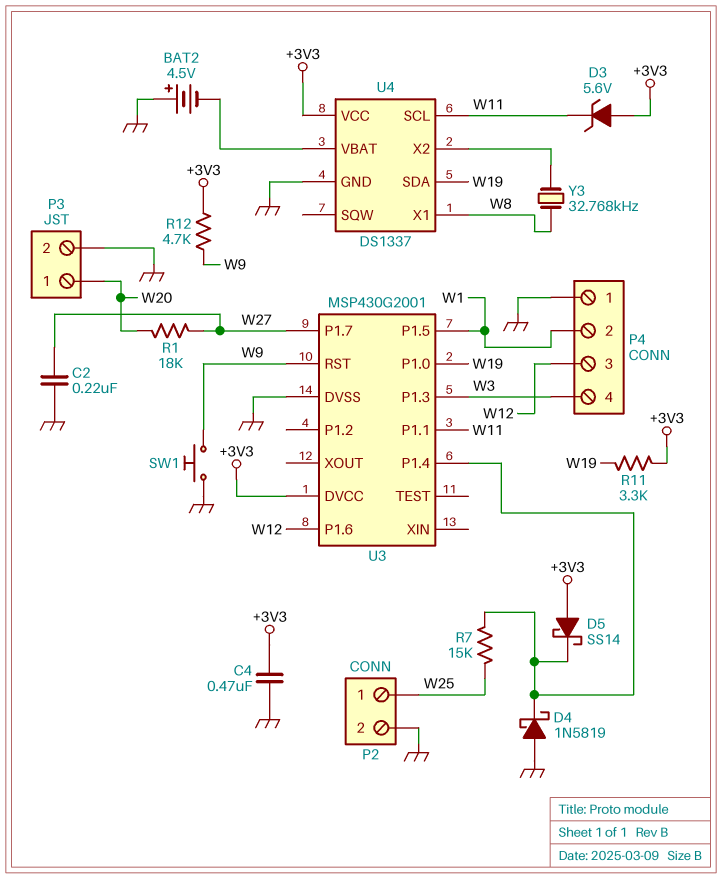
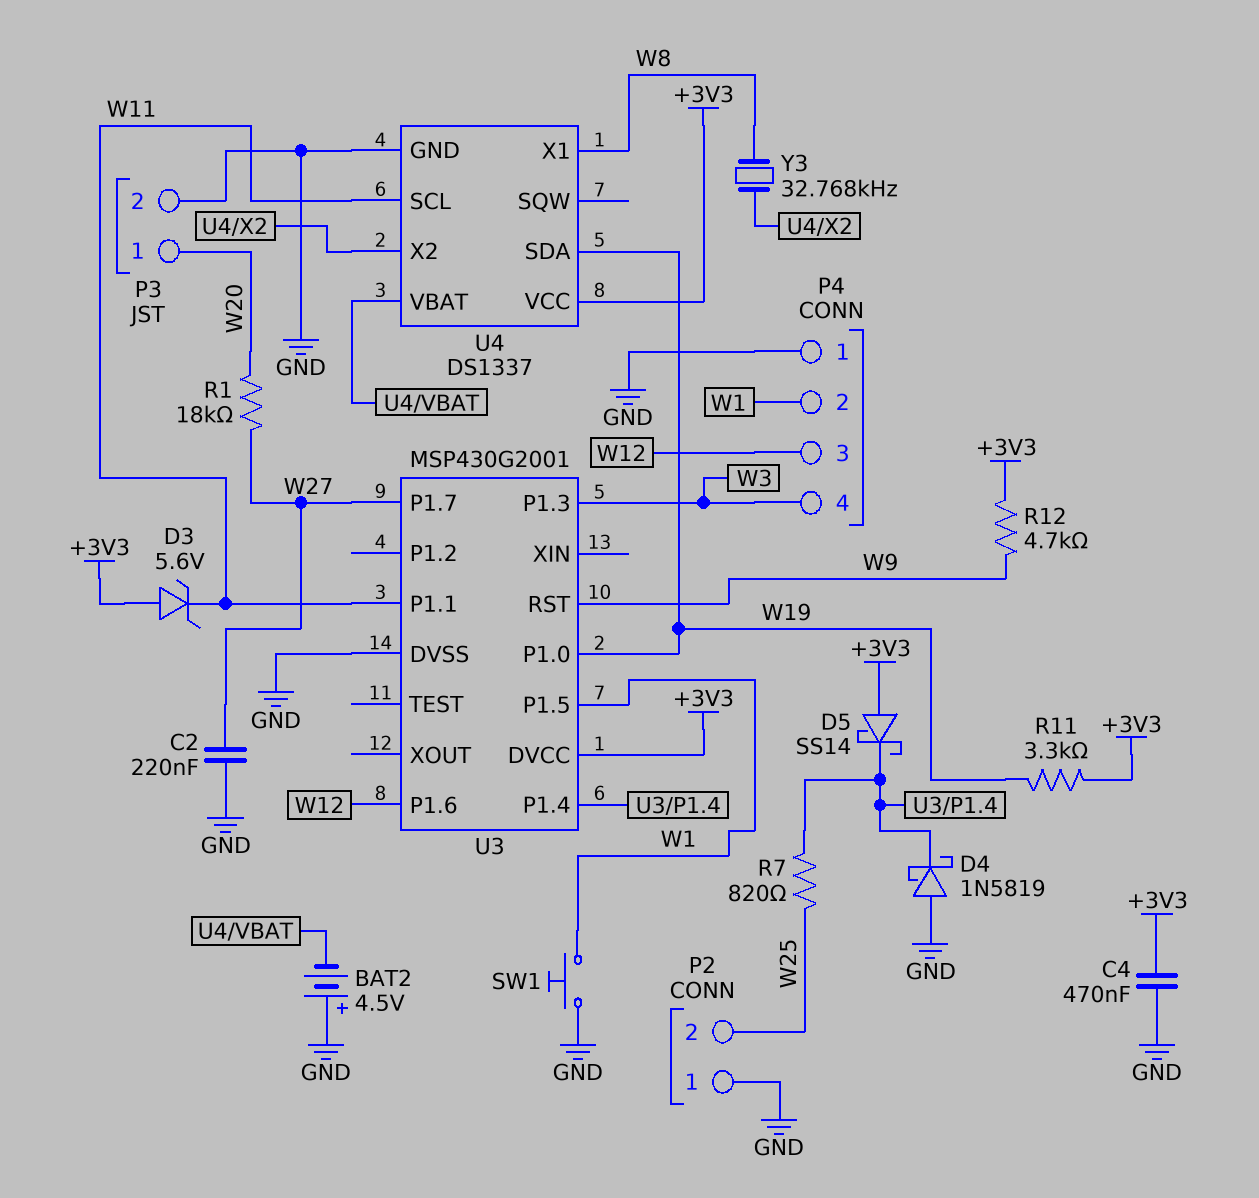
P2 pin 1: W25 -> GND
P2 pin 2: GND -> W25
R7: 15k (U3/P1.4, W25) -> 820 (U3/P1.4, W25)
SW1: button (GND, W9) -> button (GND, W1)

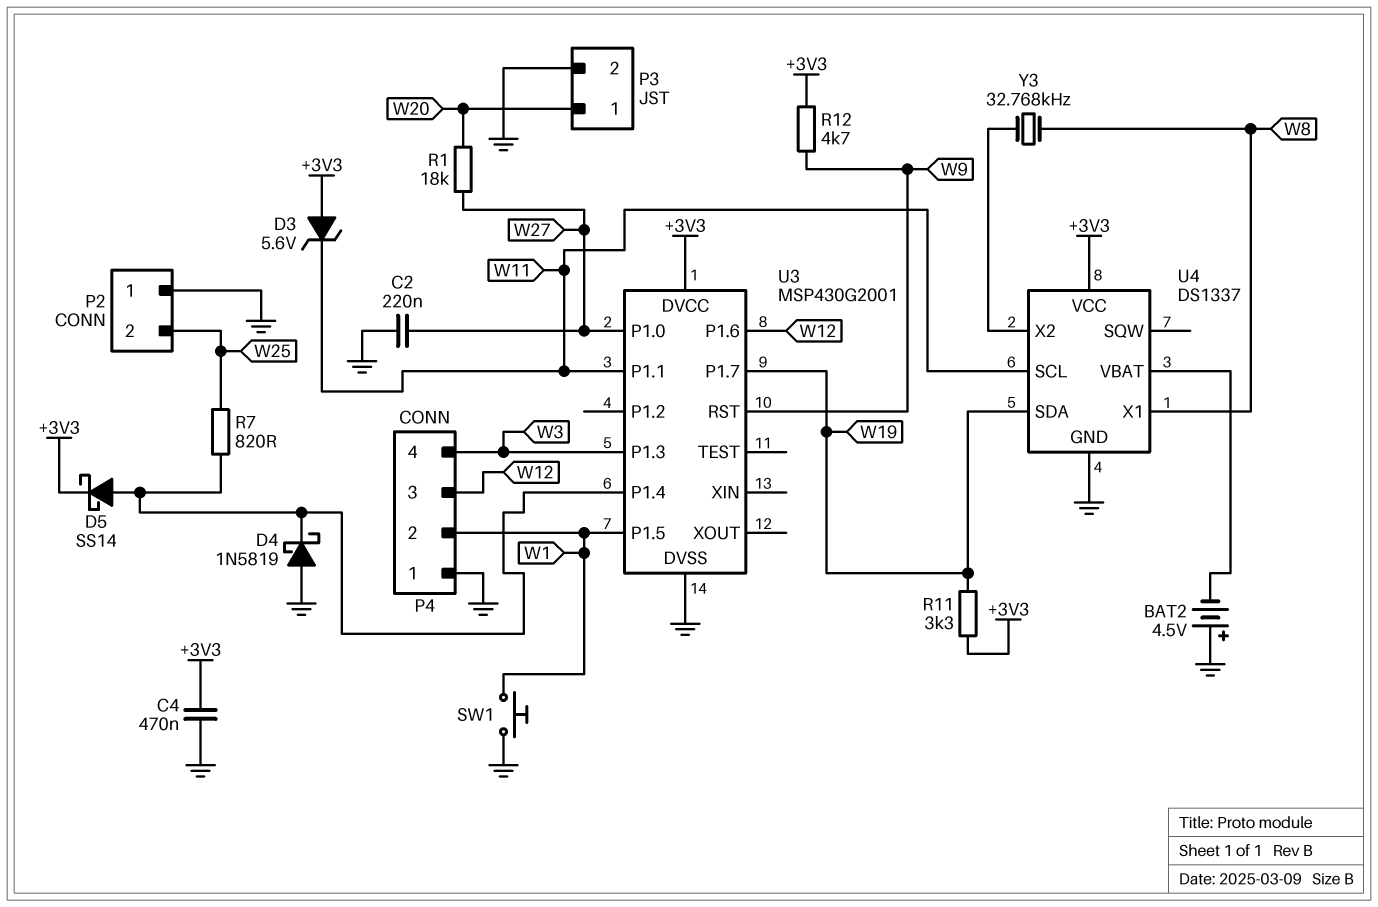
D5: schottky SS14 (A +3V3, K U3/P1.4) -> schottky SS14 (A U3/P1.4, K +3V3)
U3 pin P1.0: W19 -> W27
U3 pin P1.7: W27 -> W19

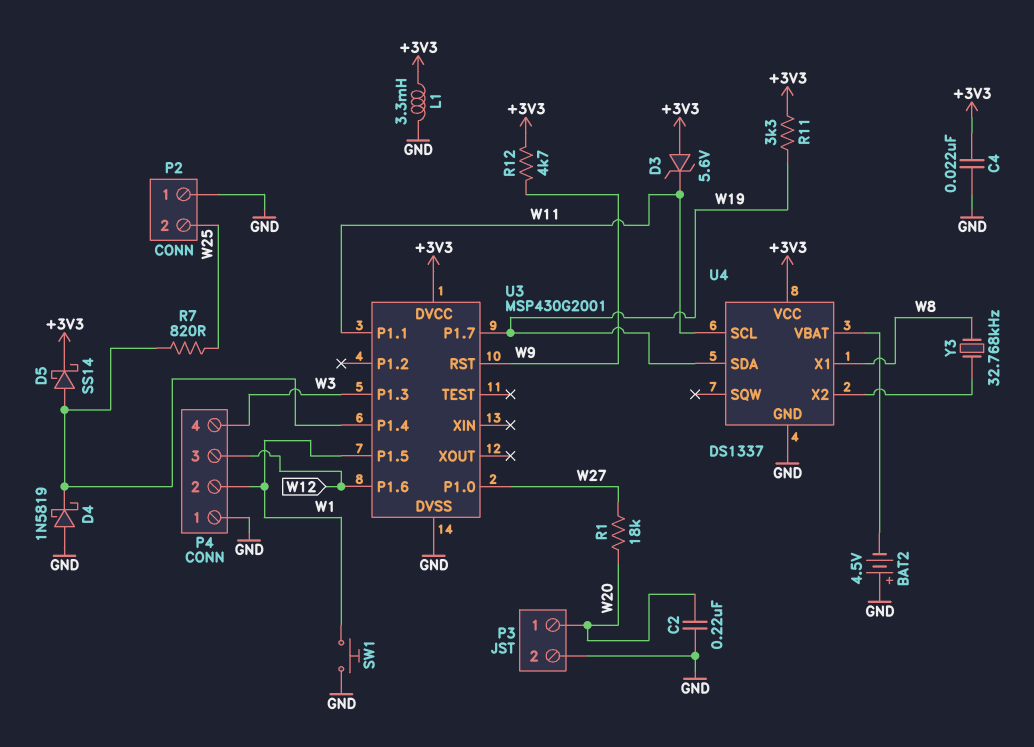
C2: 220nF (GND, W27) -> 220nF (GND, W20)
C4: 470nF (+3V3, GND) -> 22nF (+3V3, GND)
L1: none -> 3.3mH (+3V3, GND)

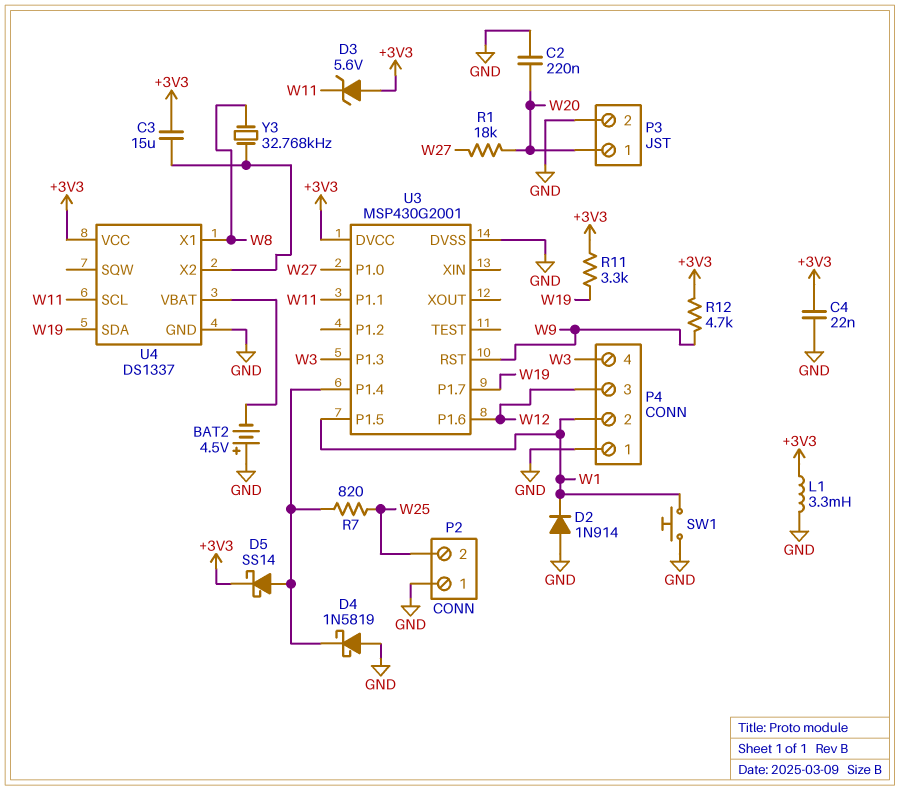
C3: none -> 15uF (+3V3, U4/X2)
D2: none -> diode 1N914 (A GND, K W1)

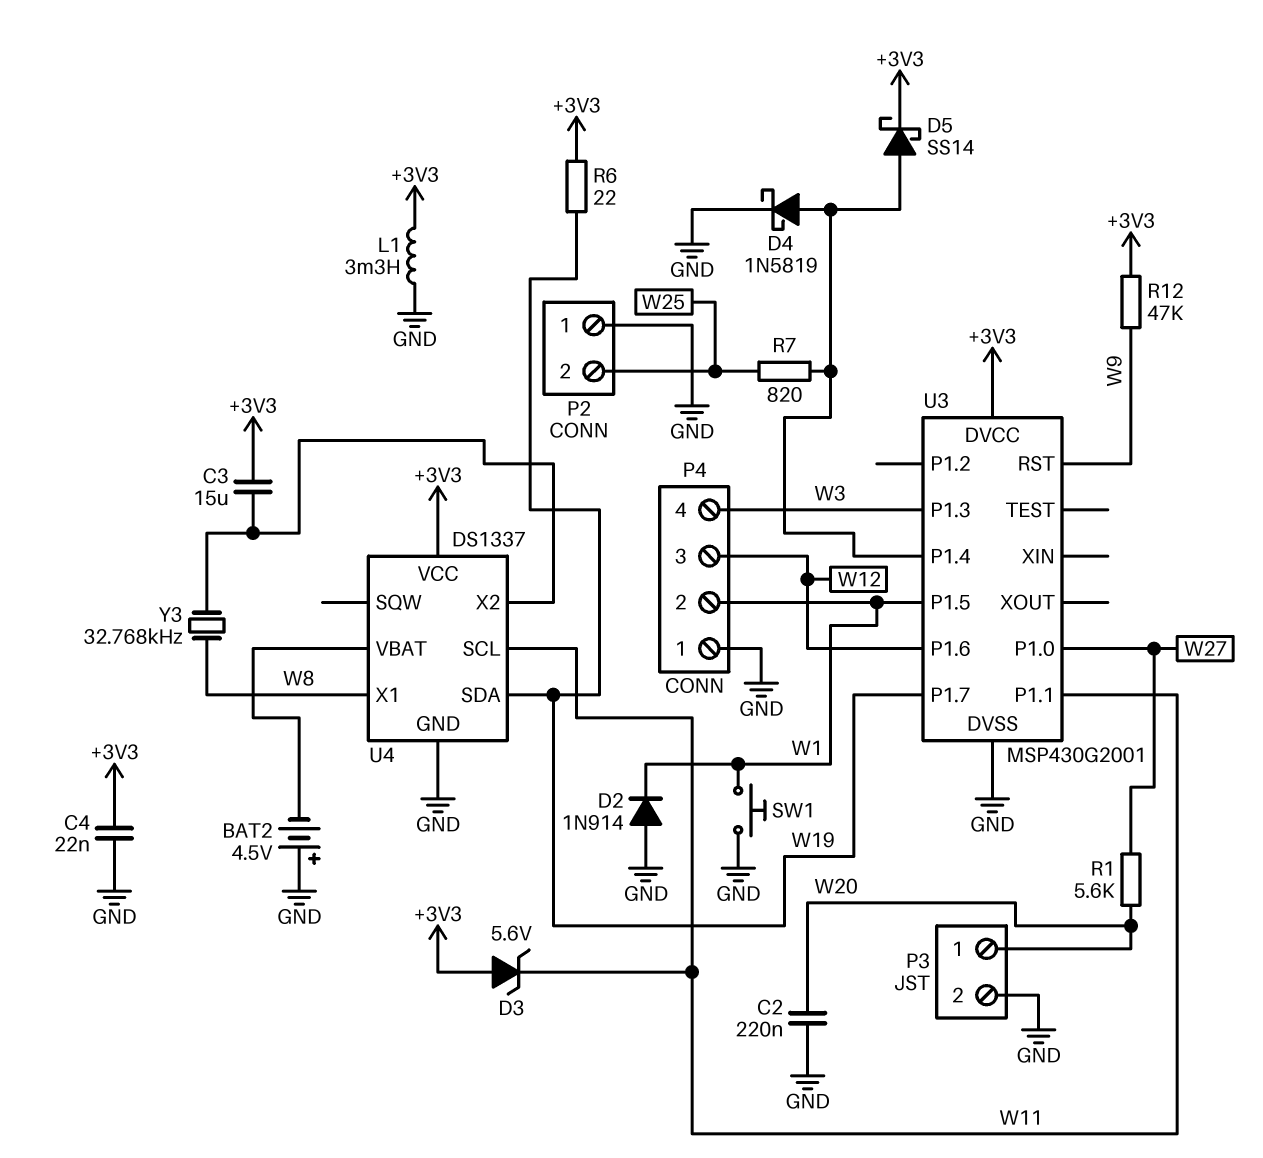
D4: schottky 1N5819 (A GND, K U3/P1.4) -> schottky 1N5819 (A U3/P1.4, K GND)
R1: 18k (W20, W27) -> 5.6k (W20, W27)
R6: none -> 22 (+3V3, W19)
R11: 3.3k (+3V3, W19) -> none
R12: 4.7k (+3V3, W9) -> 47k (+3V3, W9)

